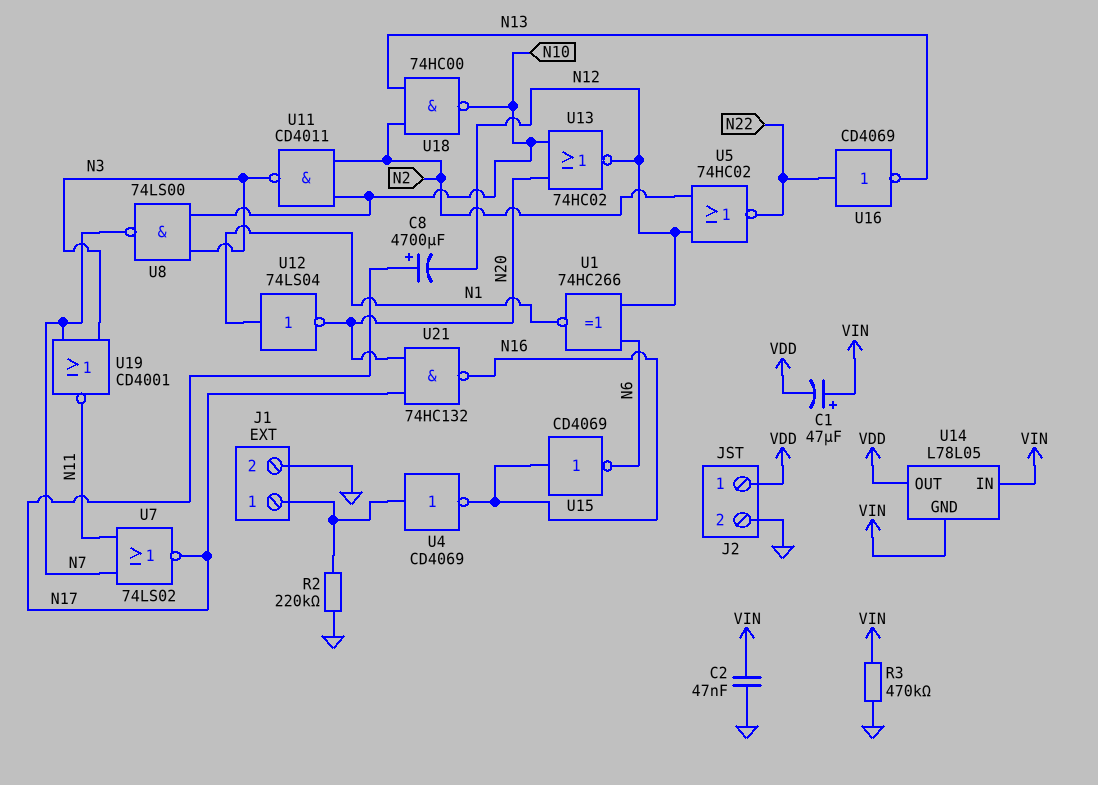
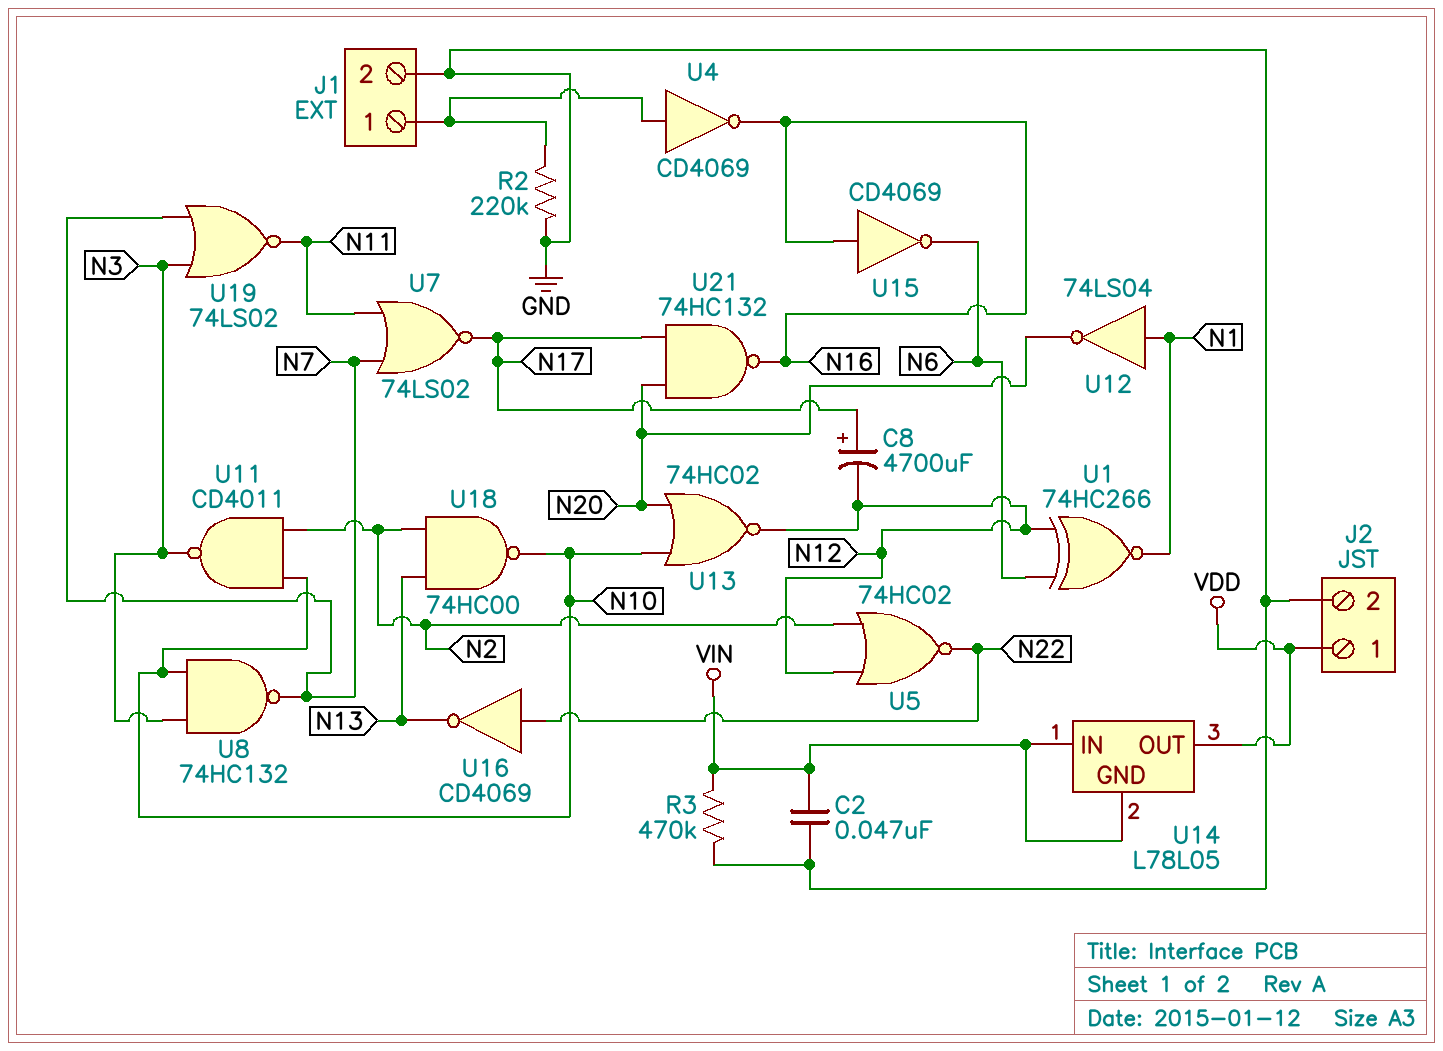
C1: 47uF (plus VIN, minus VDD) -> none
U8: NAND 74LS00 (in N3, in N10, out N7) -> NAND 74HC132 (in N3, in N10, out N7)
U19: NOR CD4001 (in N3, in N7, out N11) -> NOR 74LS02 (in N3, in N7, out N11)

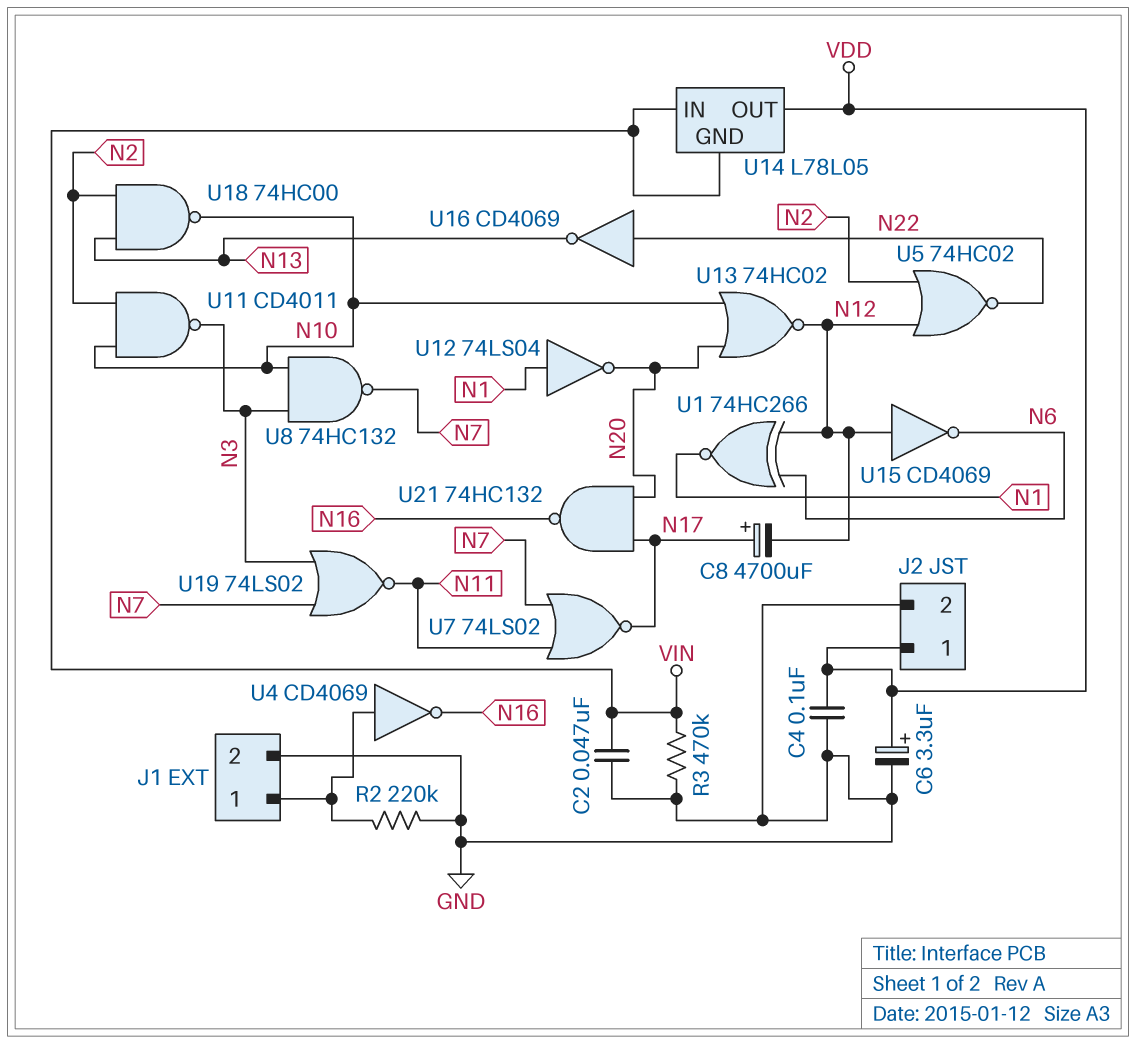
C4: none -> 100nF (GND, VDD)
C6: none -> 3.3uF (plus VDD, minus GND)
U15: NOT CD4069 (in N16, out N6) -> NOT CD4069 (in N12, out N6)

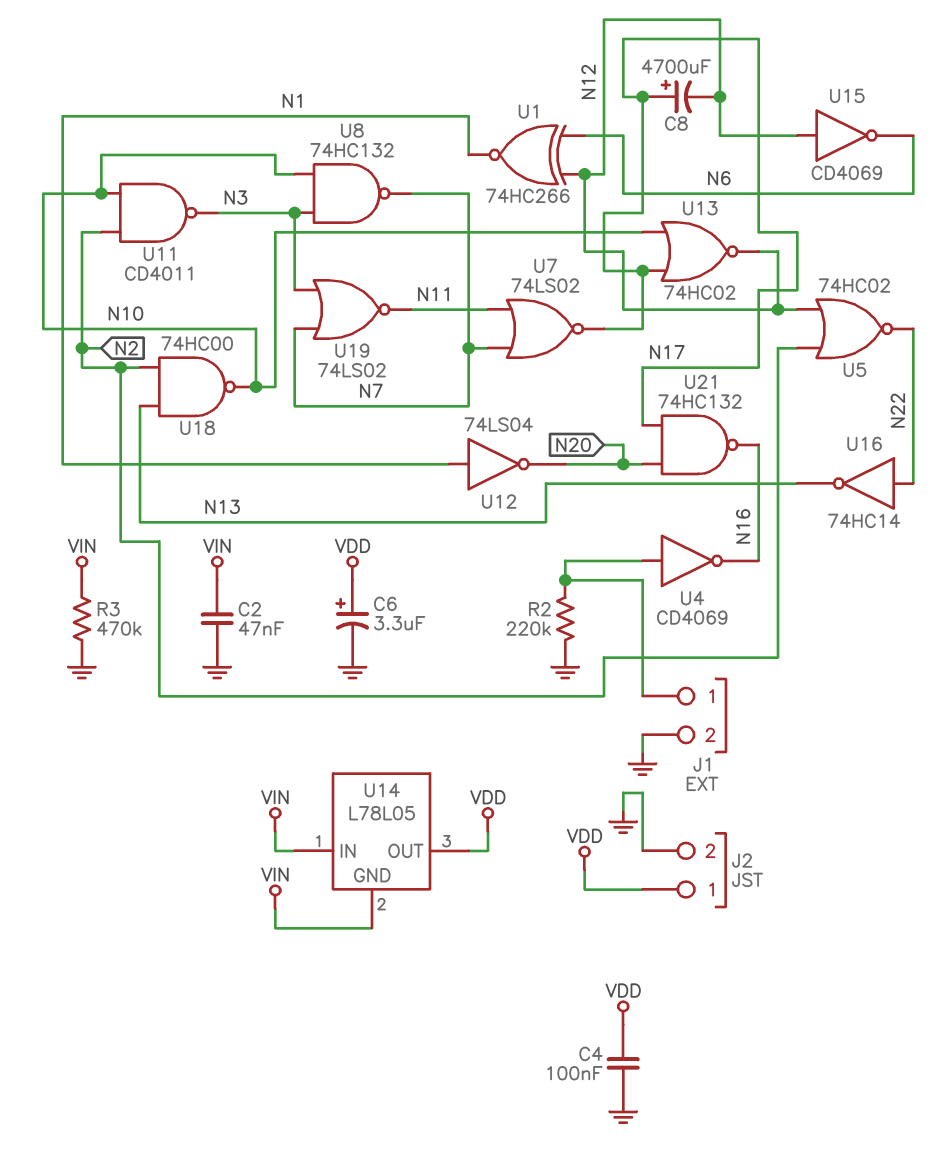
U13: NOR 74HC02 (in N10, in N20, out N12) -> NOR 74HC02 (in N10, in N17, out N12)
U16: NOT CD4069 (in N22, out N13) -> NOT 74HC14 (in N22, out N13)

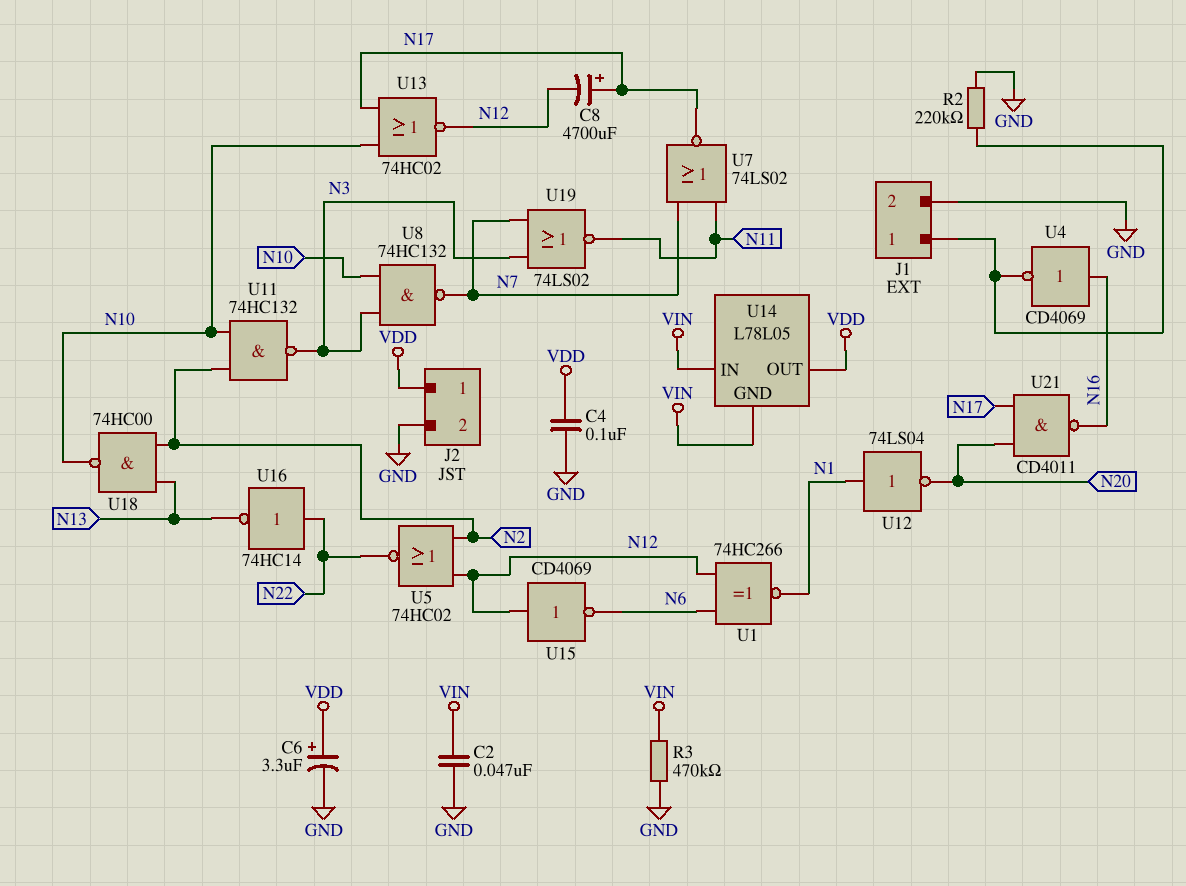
U4: NOT CD4069 (in J1/1, out N16) -> NOT CD4069 (in N16, out J1/1)
U11: NAND CD4011 (in N2, in N10, out N3) -> NAND 74HC132 (in N2, in N10, out N3)
U21: NAND 74HC132 (in N17, in N20, out N16) -> NAND CD4011 (in N17, in N20, out N16)

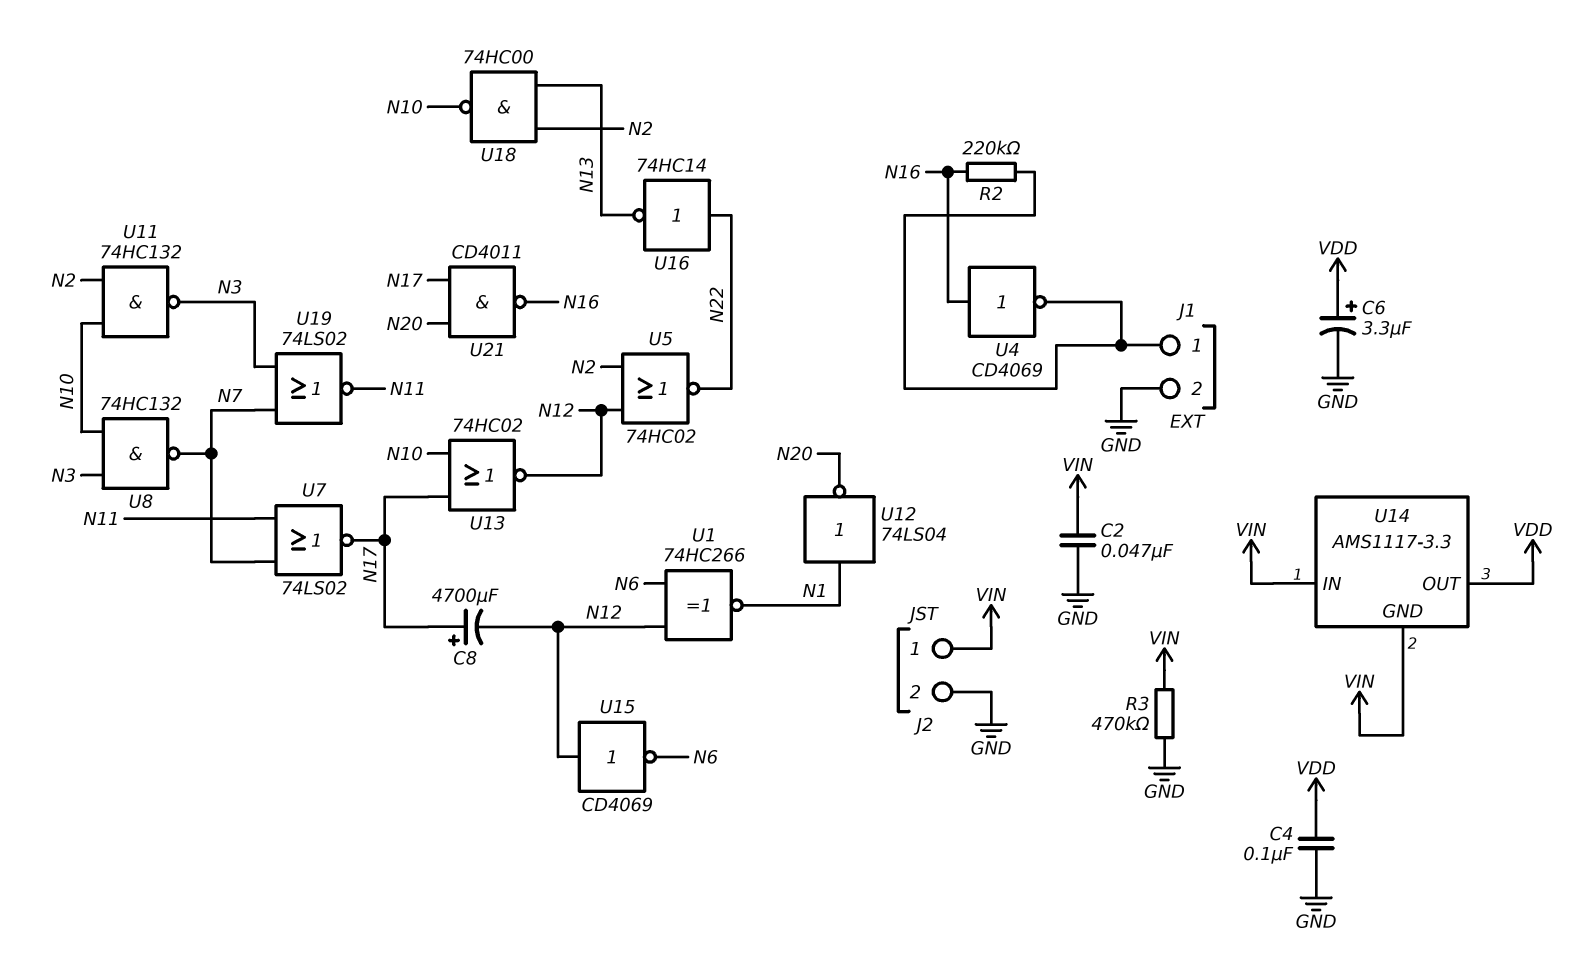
J2 pin 1: VDD -> VIN
R2: 220k (GND, J1/1) -> 220k (J1/1, N16)
U14: L78L05 -> AMS1117-3.3

